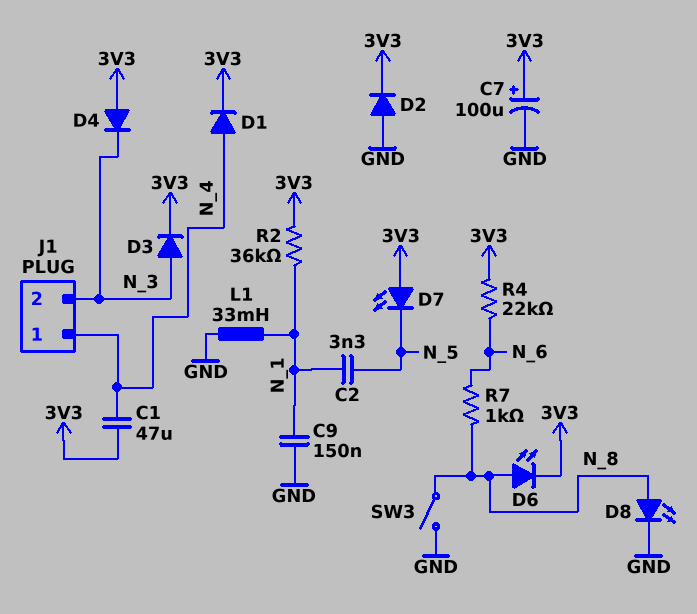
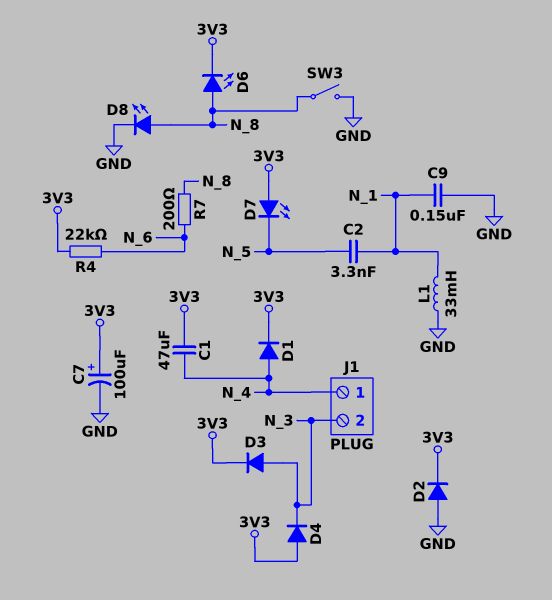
R2: 36k (3V3, N_1) -> none
R7: 1k (N_6, N_8) -> 200 (N_6, N_8)

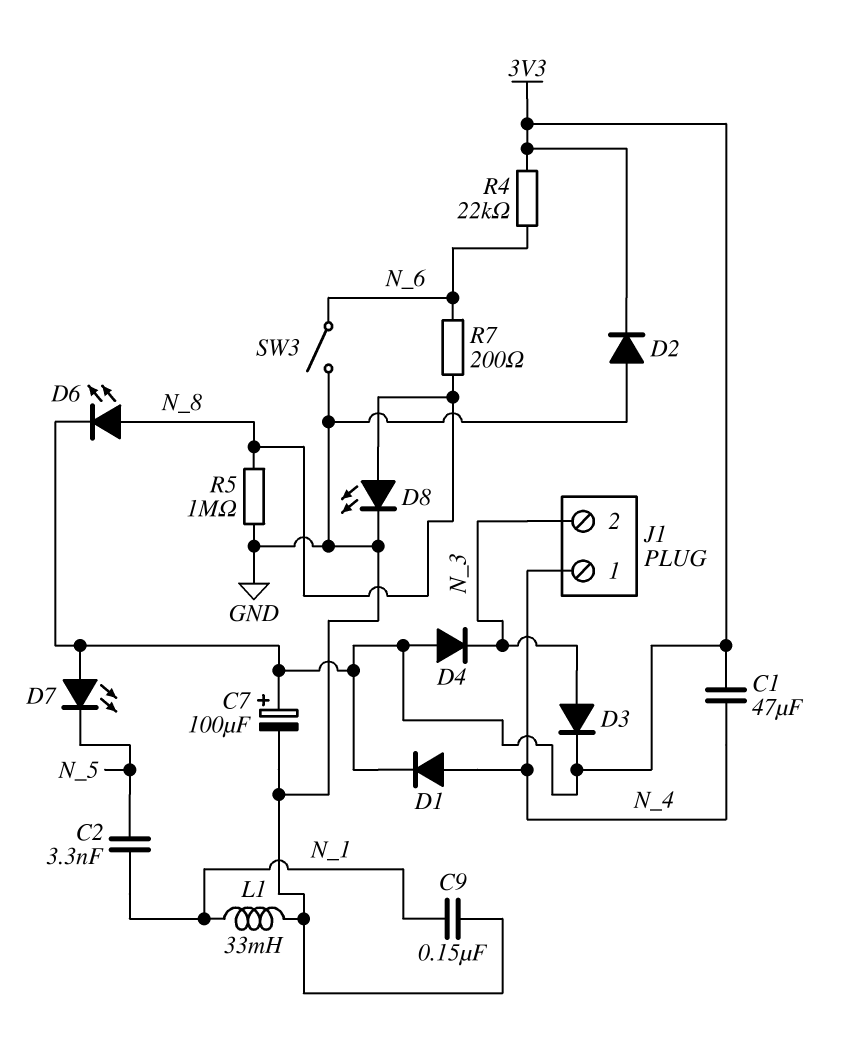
R5: none -> 1M (GND, N_8)
SW3: switch (GND, N_8) -> switch (GND, N_6)

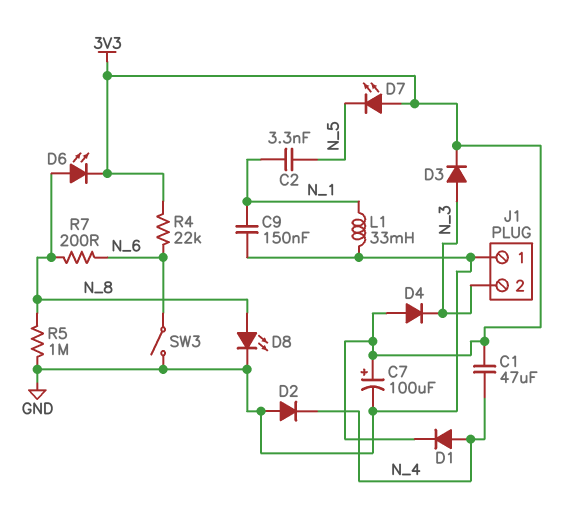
D2: diode (A GND, K 3V3) -> diode (A GND, K N_4)
J1 pin 1: N_4 -> GND

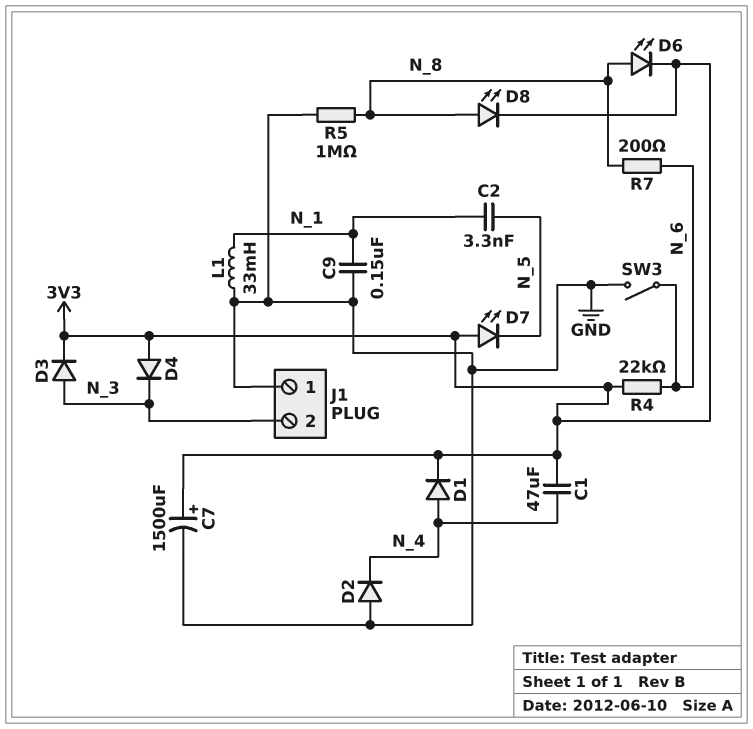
C7: 100uF (plus 3V3, minus GND) -> 1500uF (plus 3V3, minus GND)
D8: LED (A N_8, K GND) -> LED (A N_8, K 3V3)

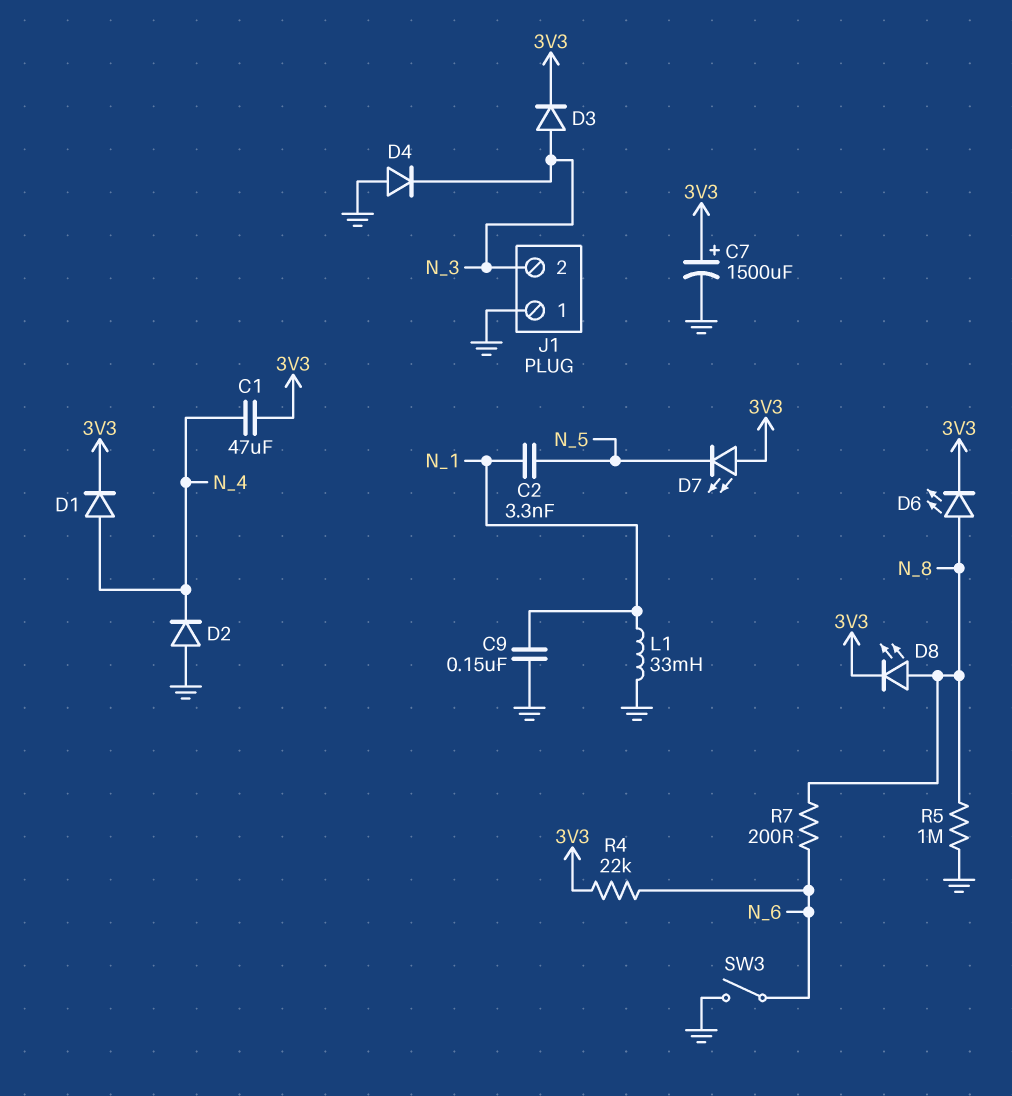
D4: diode (A 3V3, K N_3) -> diode (A GND, K N_3)

